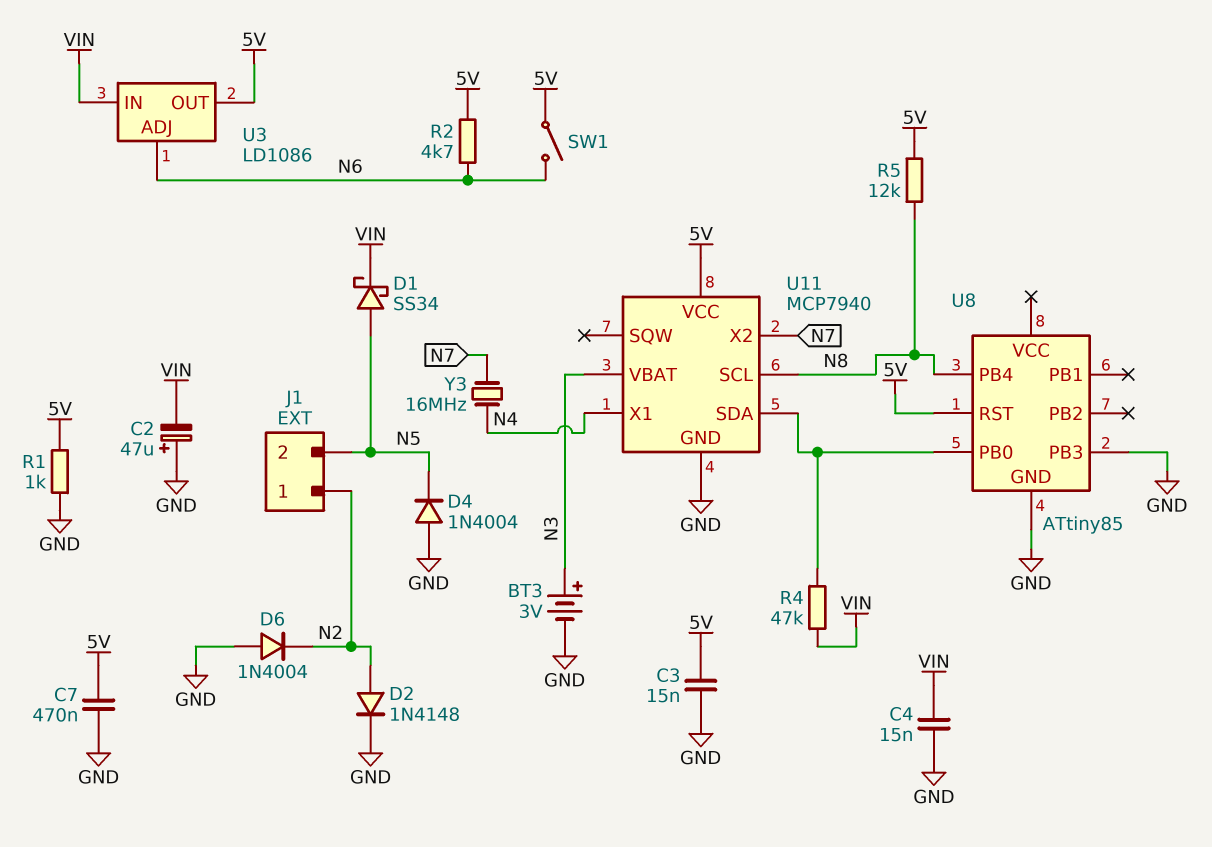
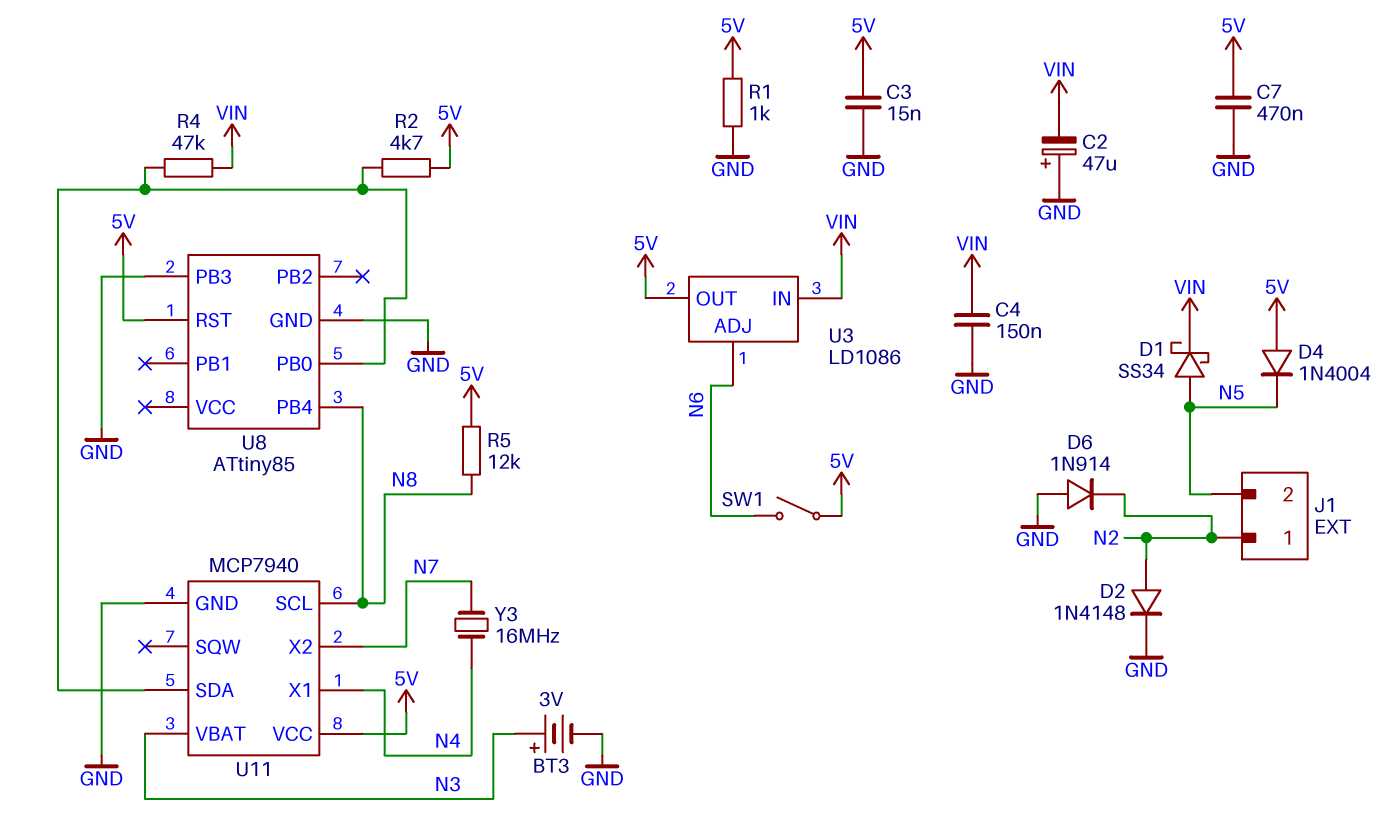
C4: 15nF (GND, VIN) -> 150nF (GND, VIN)
D4: diode 1N4004 (A GND, K N5) -> diode 1N4004 (A 5V, K N5)
D6: diode 1N4004 (A GND, K N2) -> diode 1N914 (A GND, K N2)
R2: 4.7k (5V, N6) -> 4.7k (5V, U8/PB0)

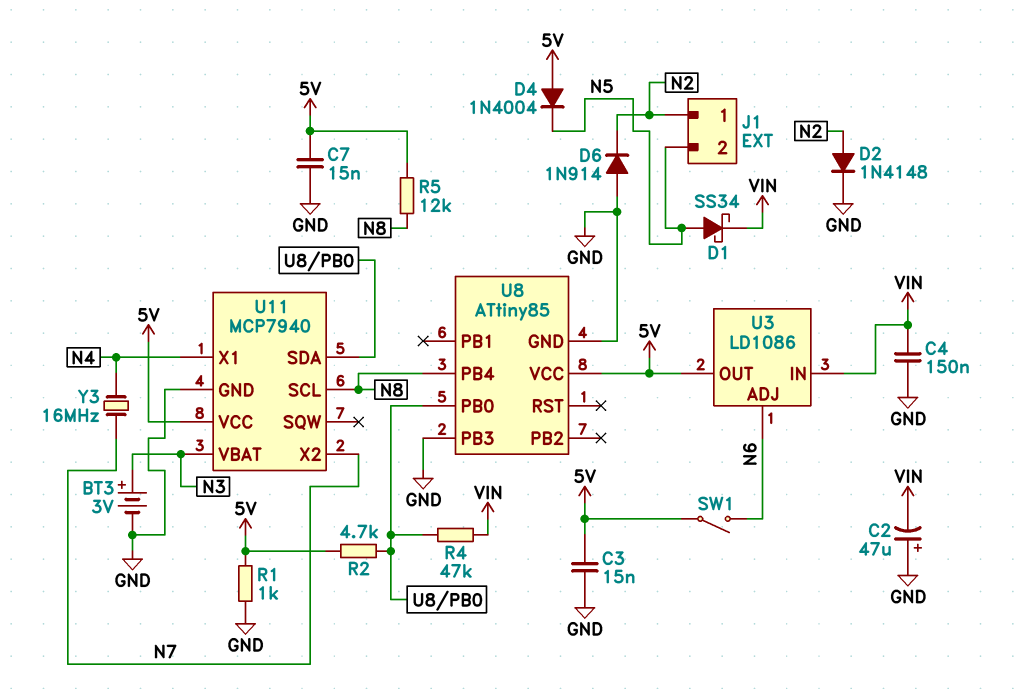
C7: 470nF (5V, GND) -> 15nF (5V, GND)
U8 pin RST: 5V -> none
U8 pin VCC: none -> 5V

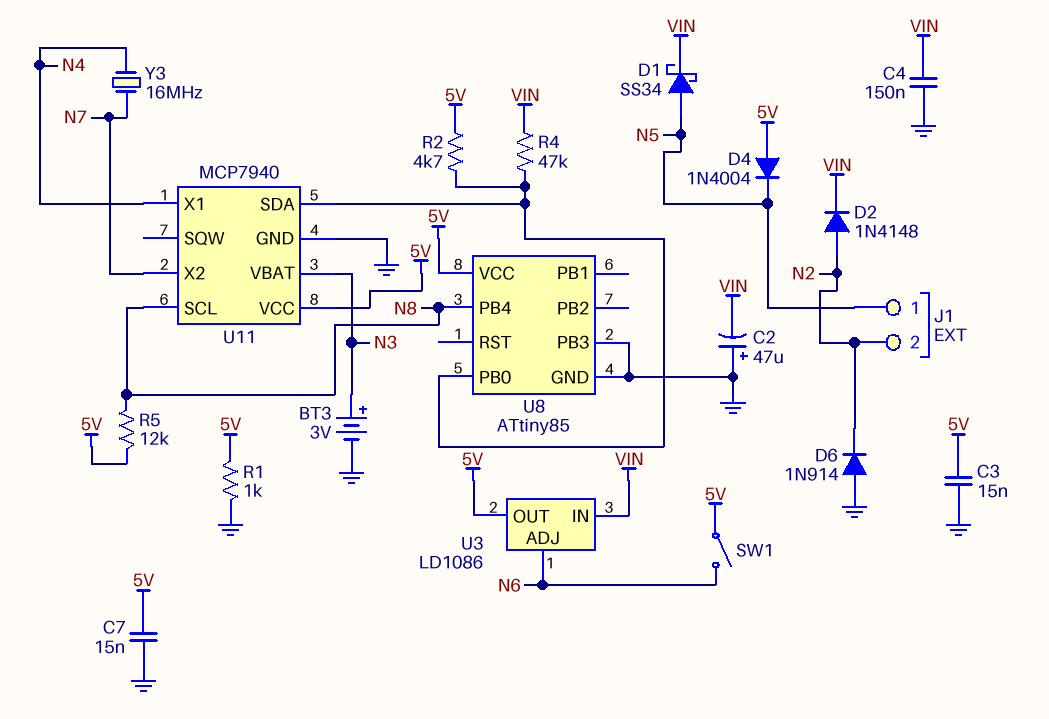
D2: diode 1N4148 (A N2, K GND) -> diode 1N4148 (A N2, K VIN)
J1 pin 1: N2 -> N5
J1 pin 2: N5 -> N2

